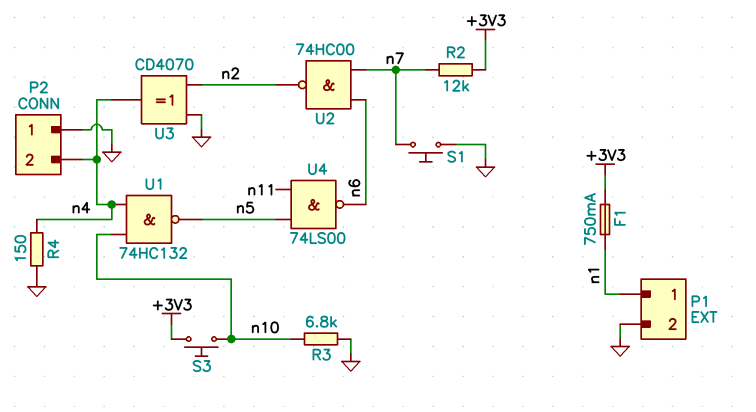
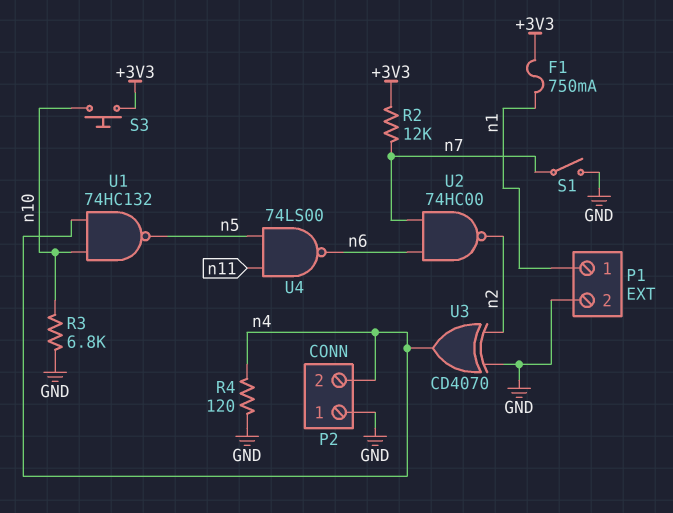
R4: 150 (GND, n4) -> 120 (GND, n4)
S1: button (GND, n7) -> switch (GND, n7)

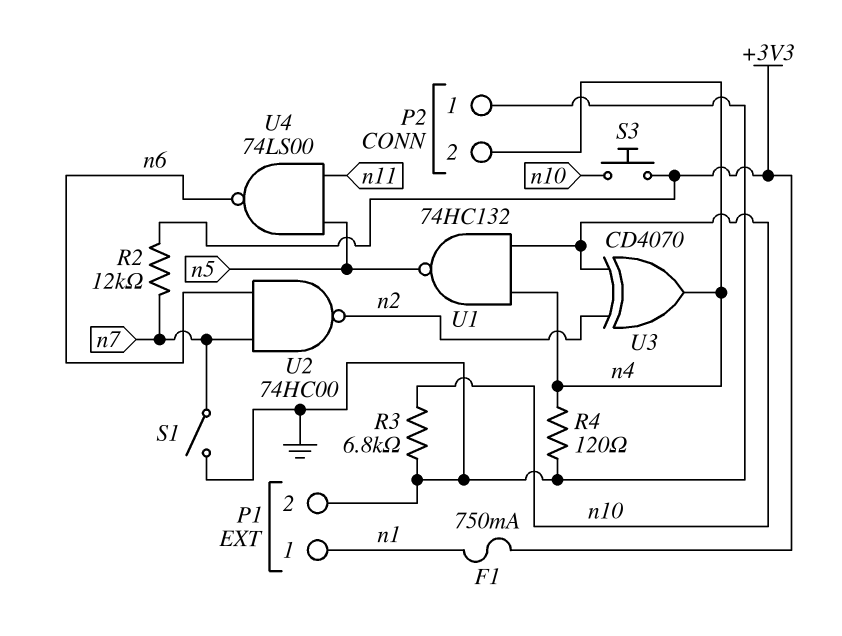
U3: XOR CD4070 (in GND, in n2, out n4) -> XOR CD4070 (in n2, in n10, out n4)

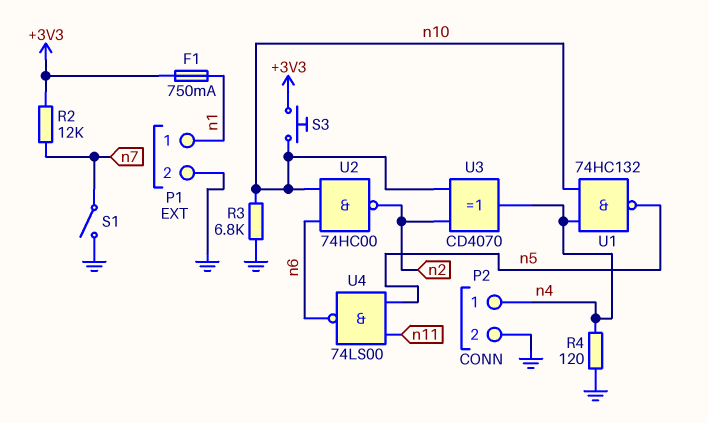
P2 pin 1: GND -> n4
P2 pin 2: n4 -> GND
U2: NAND 74HC00 (in n6, in n7, out n2) -> NAND 74HC00 (in n6, in n10, out n2)

